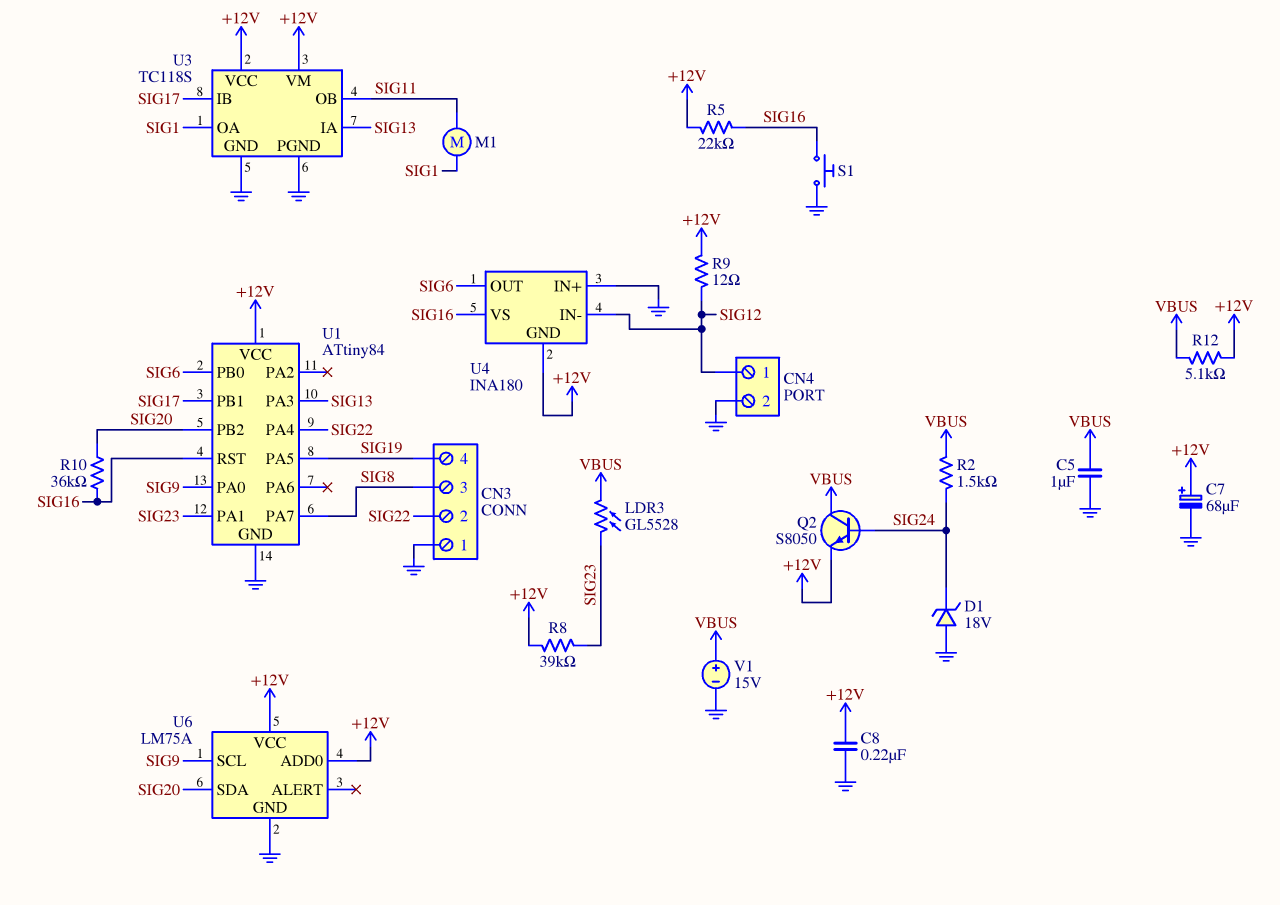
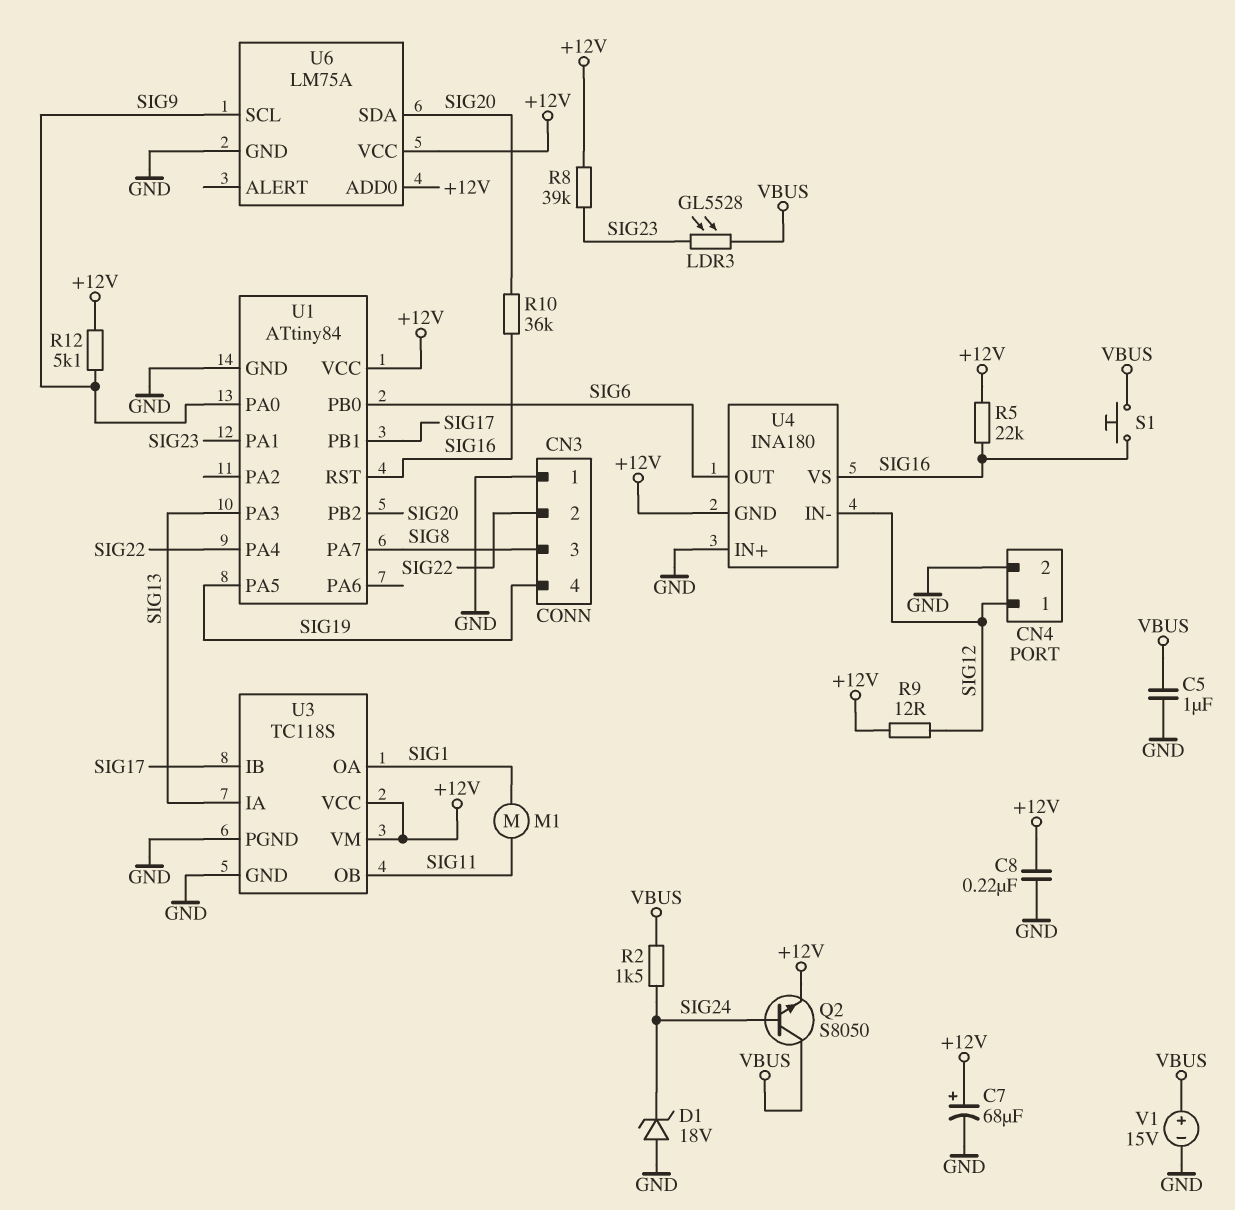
R12: 5.1k (+12V, VBUS) -> 5.1k (+12V, SIG9)
S1: button (GND, SIG16) -> button (SIG16, VBUS)

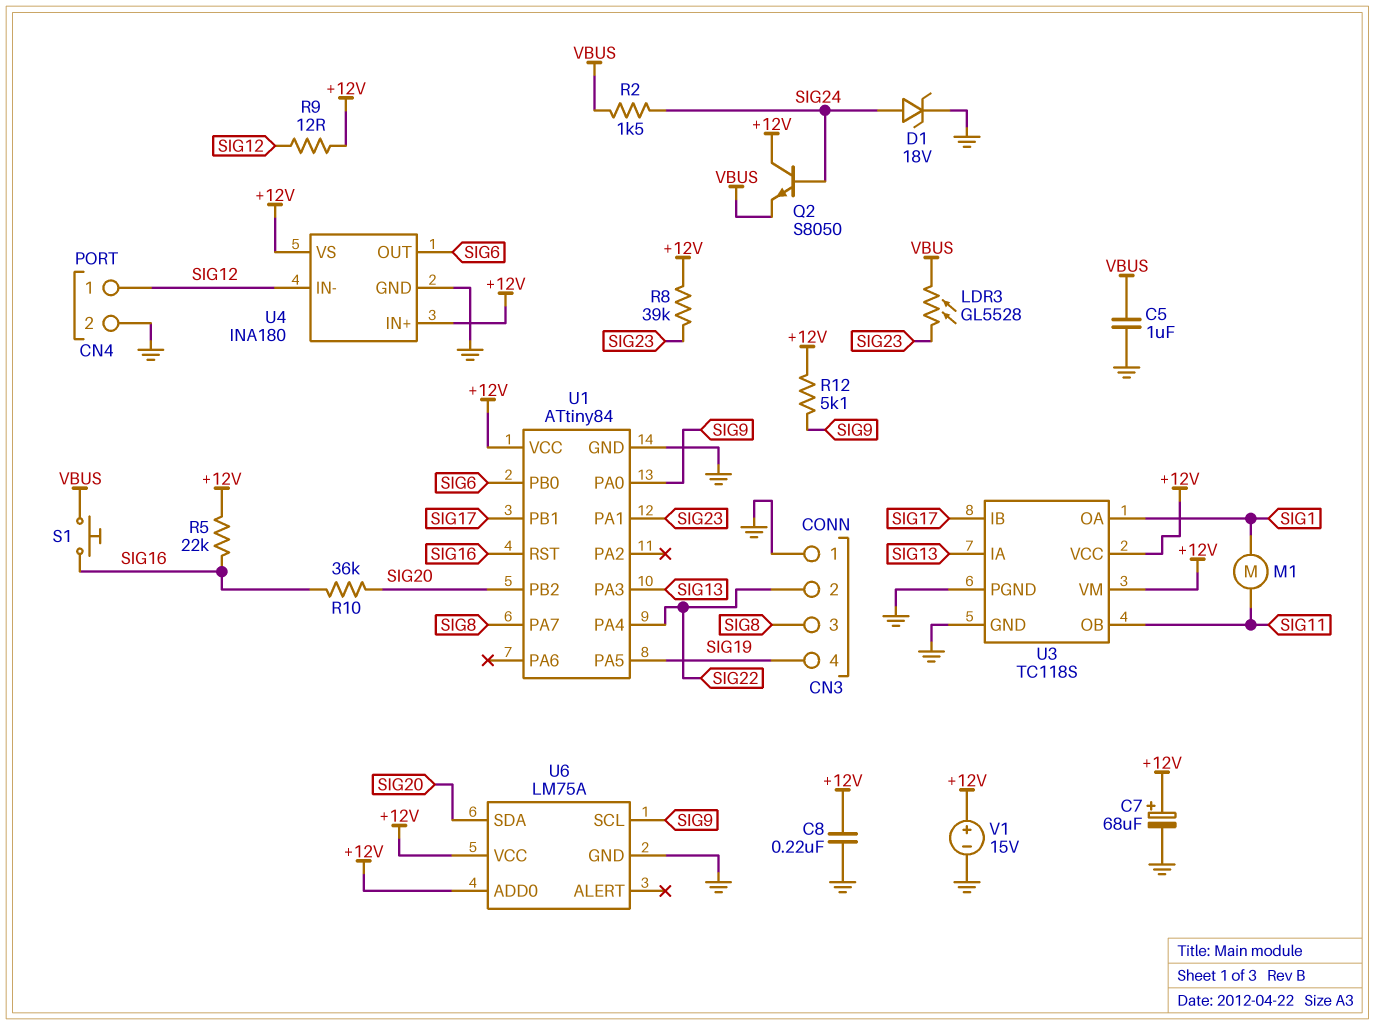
D1: zener 18V (A GND, K SIG24) -> zener 18V (A SIG24, K GND)
Q2: NPN S8050 (B SIG24, C VBUS, E +12V) -> NPN S8050 (B SIG24, C +12V, E VBUS)
U4 pin GND: +12V -> GND
U4 pin IN+: GND -> +12V
U4 pin VS: SIG16 -> +12V
V1: 15V (plus VBUS, minus GND) -> 15V (plus +12V, minus GND)

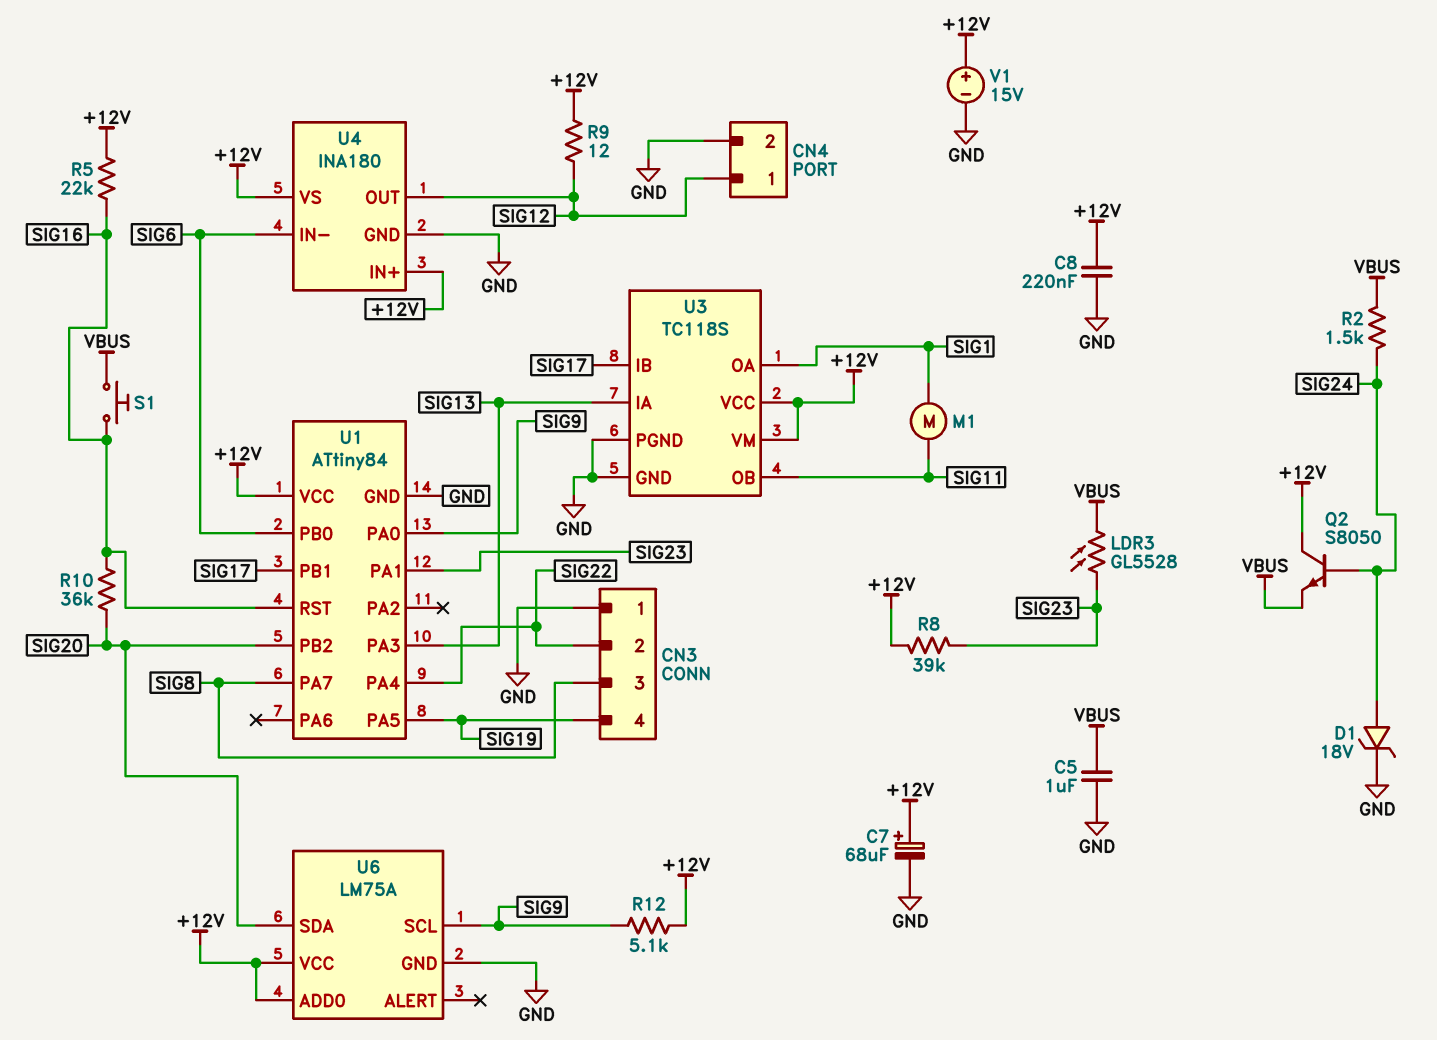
U4 pin IN-: SIG12 -> SIG6
U4 pin OUT: SIG6 -> SIG12

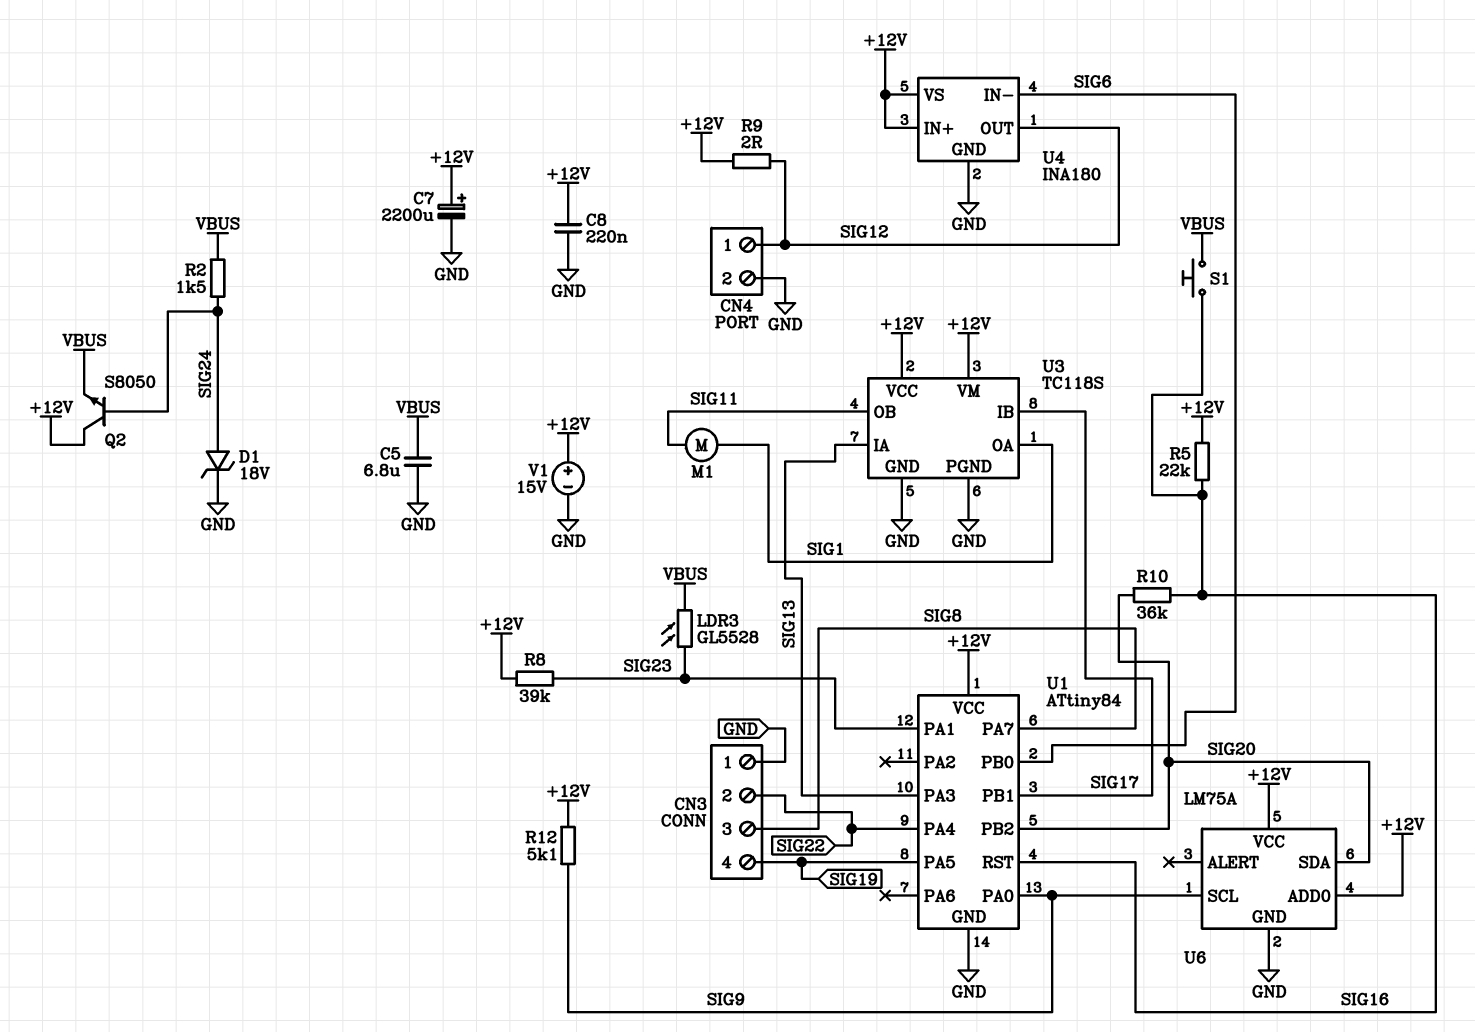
C5: 1uF (GND, VBUS) -> 6.8uF (GND, VBUS)
C7: 68uF (plus +12V, minus GND) -> 2200uF (plus +12V, minus GND)
R9: 12 (+12V, SIG12) -> 2 (+12V, SIG12)

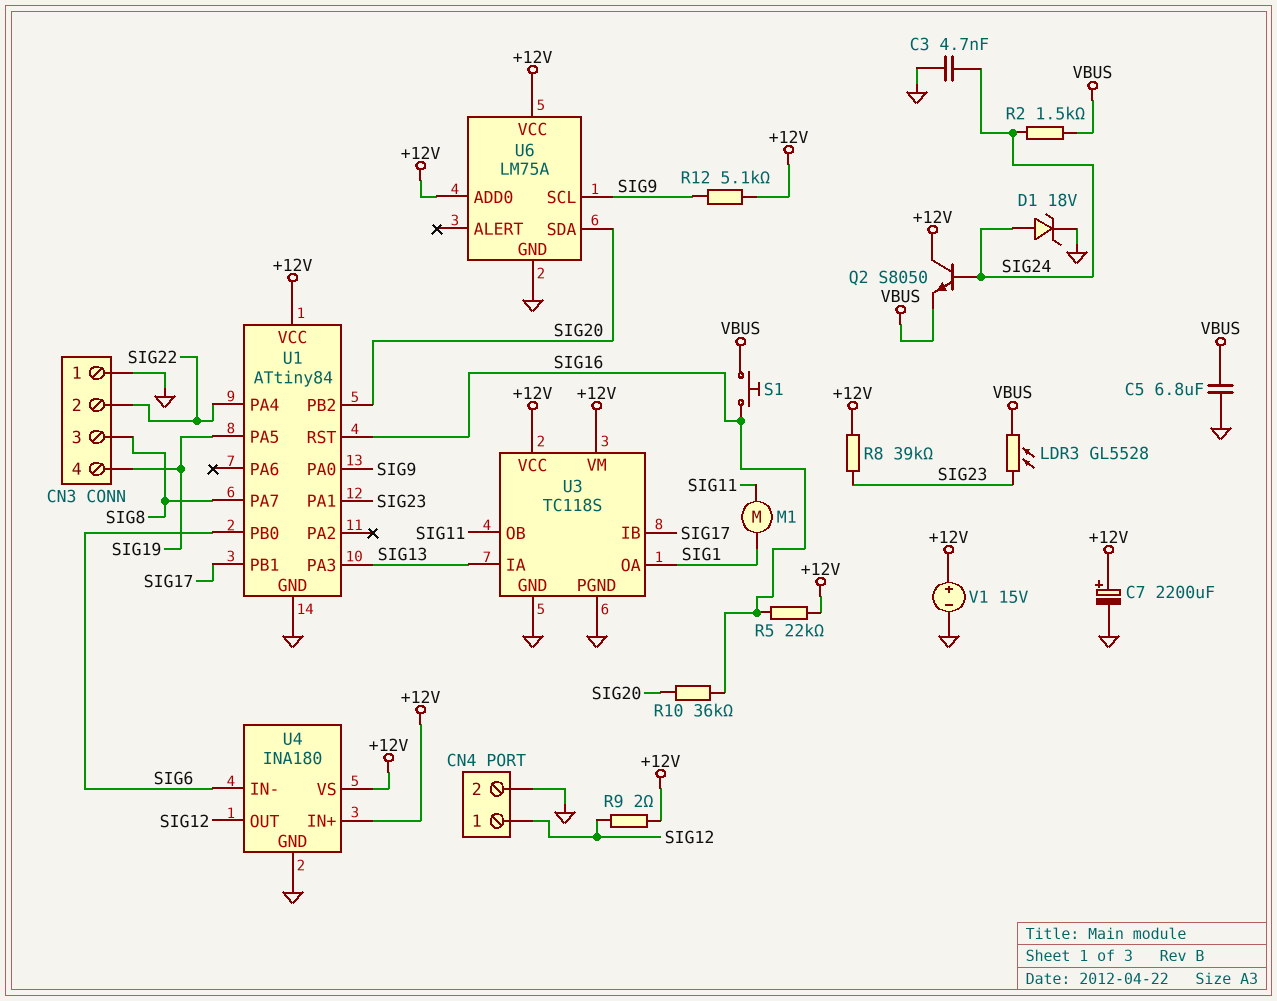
C3: none -> 4.7nF (GND, SIG24)
C8: 220nF (+12V, GND) -> none

